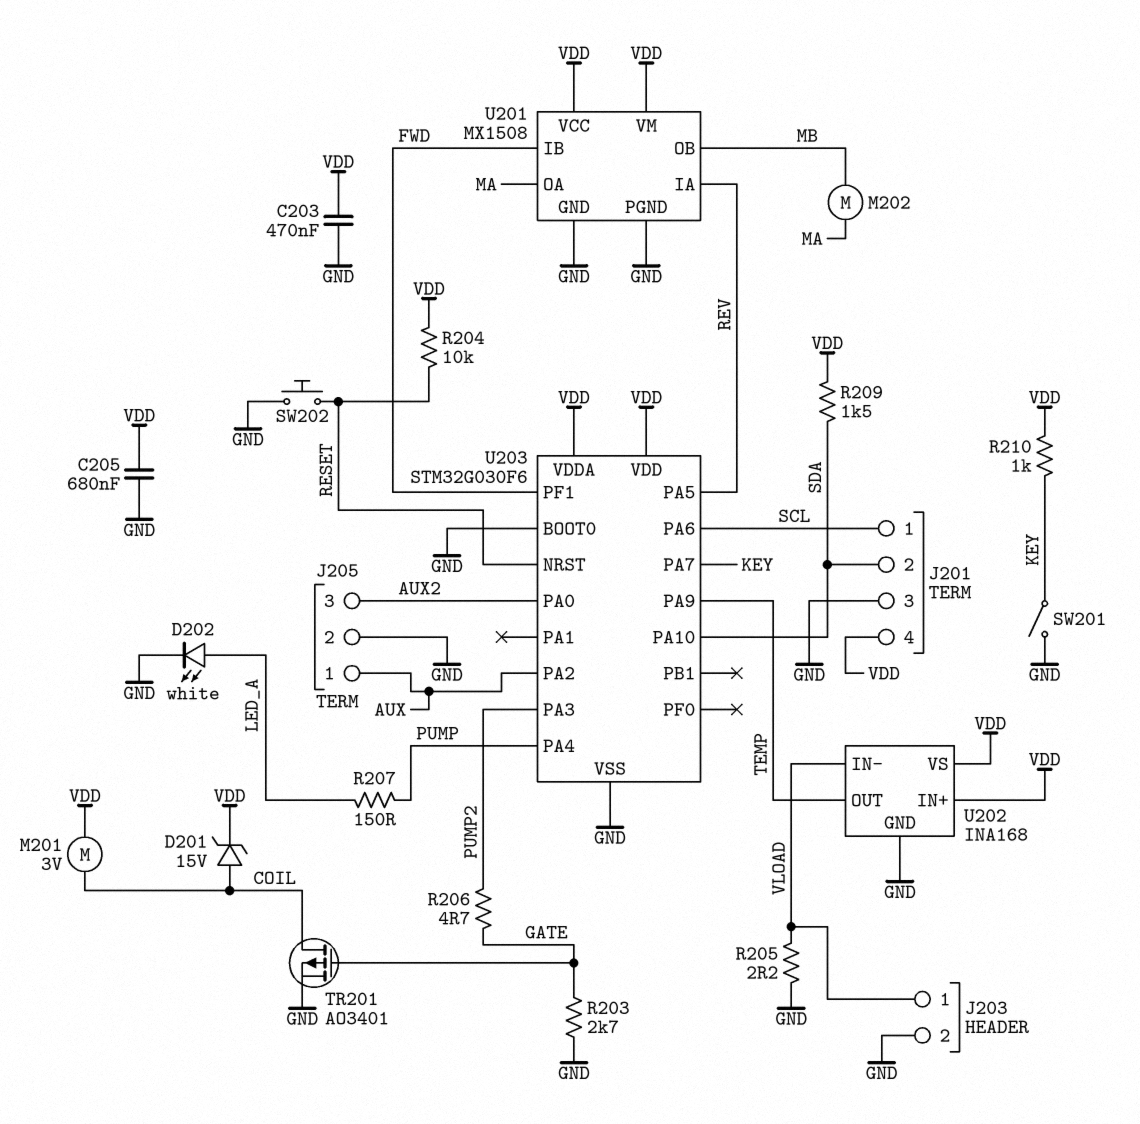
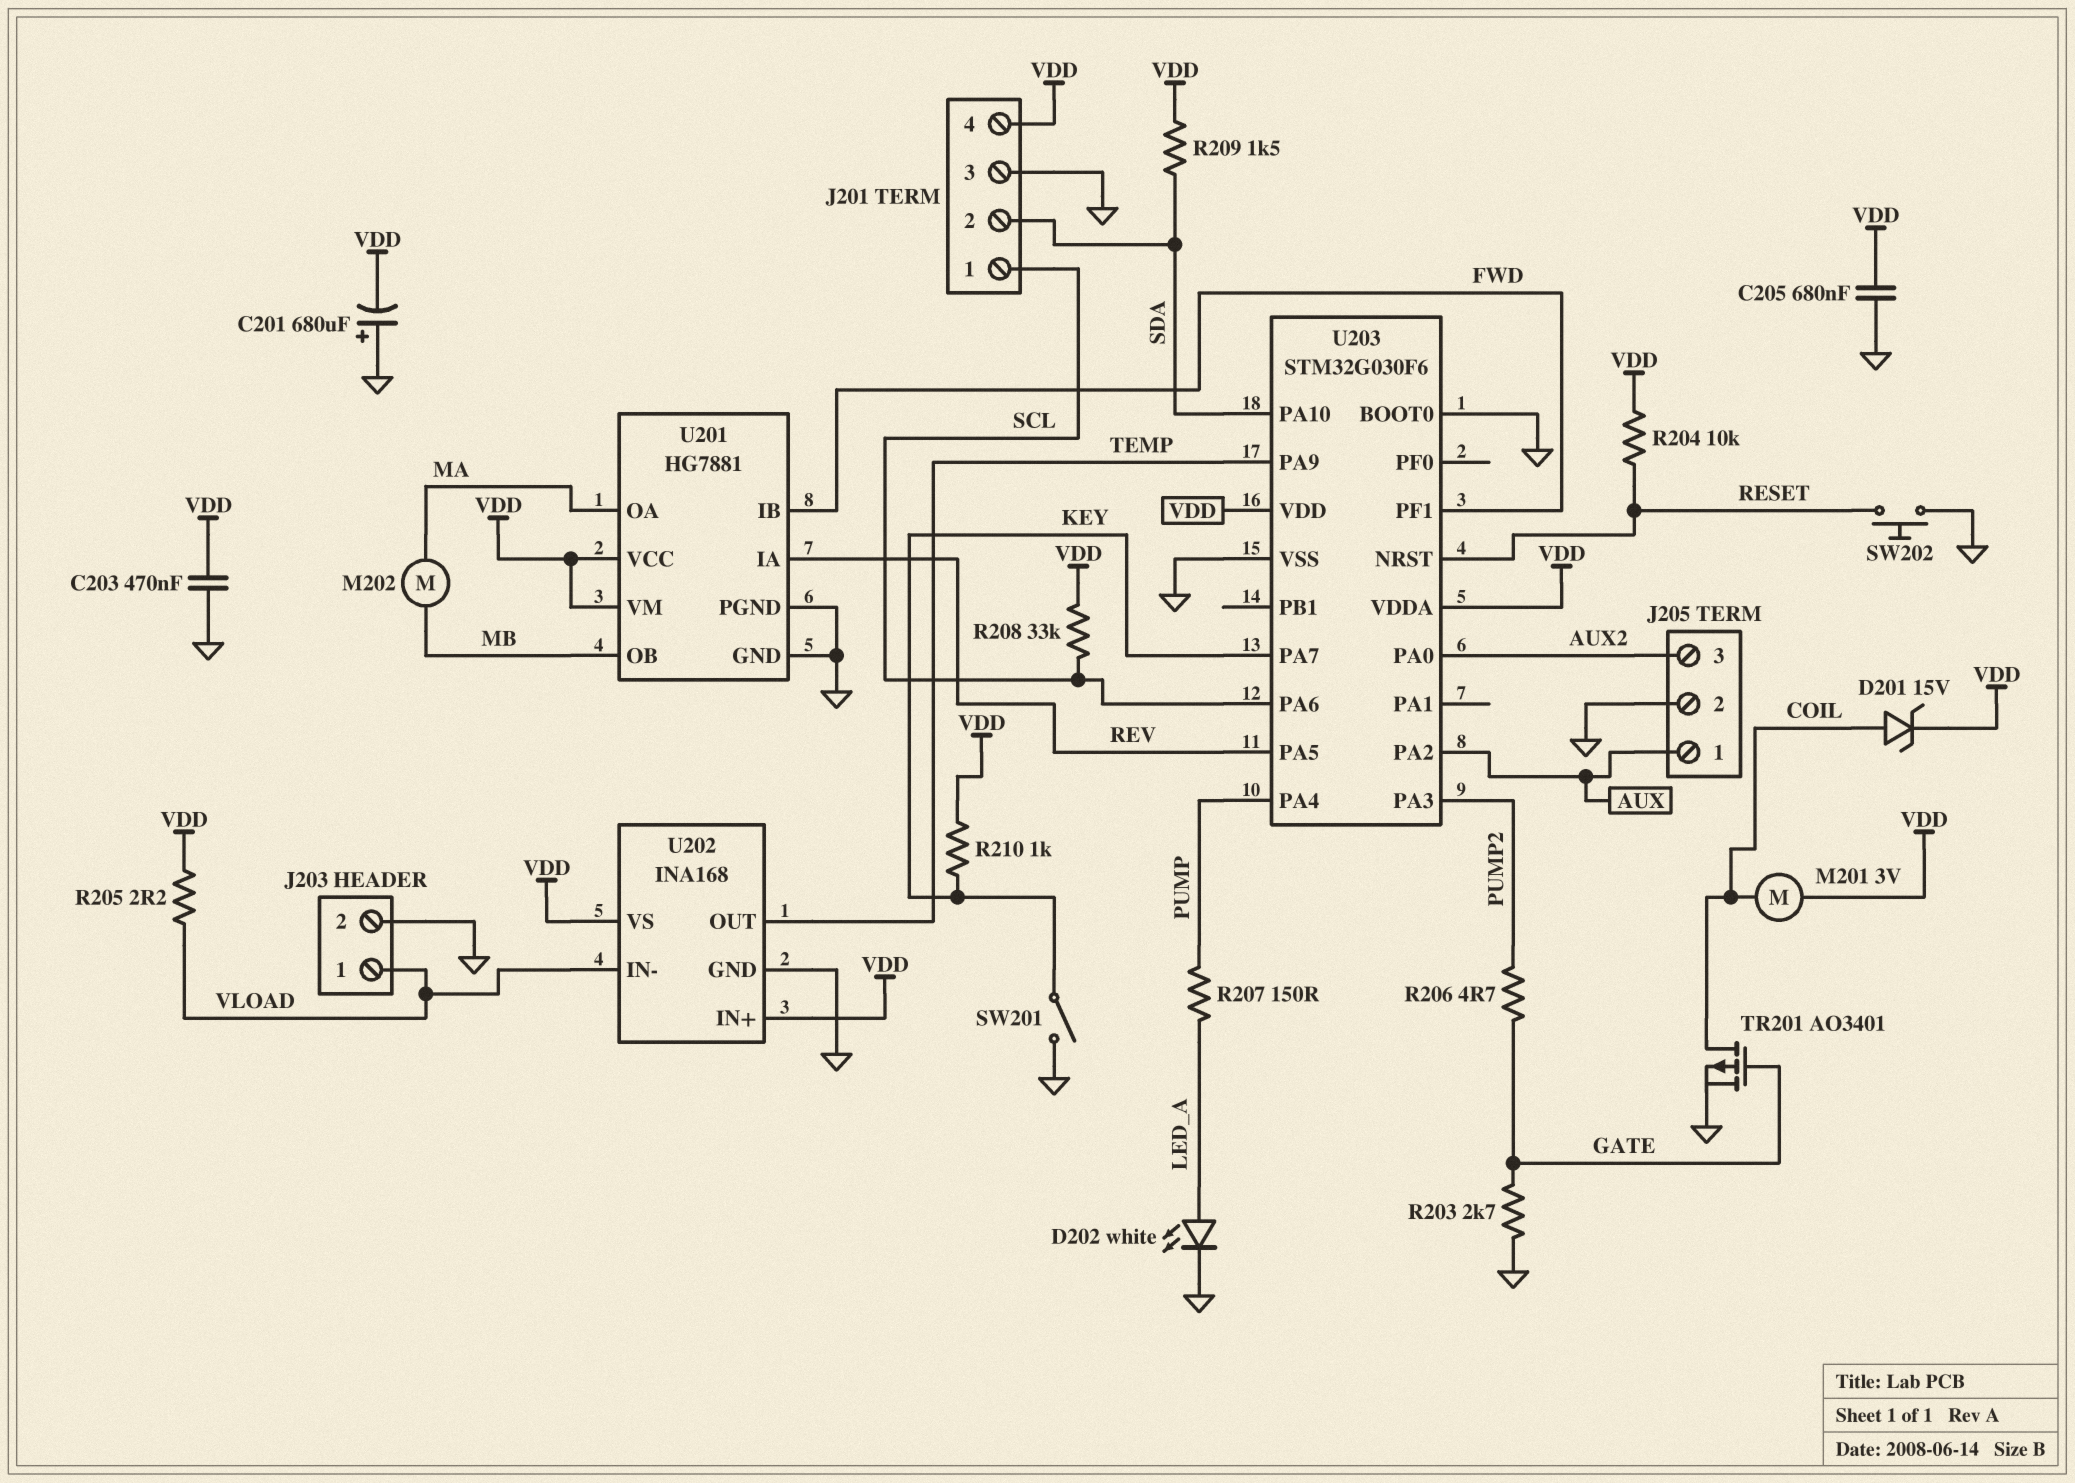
C201: none -> 680uF (plus GND, minus VDD)
R205: 2.2 (GND, VLOAD) -> 2.2 (VDD, VLOAD)
R208: none -> 33k (SCL, VDD)
U201: MX1508 -> HG7881

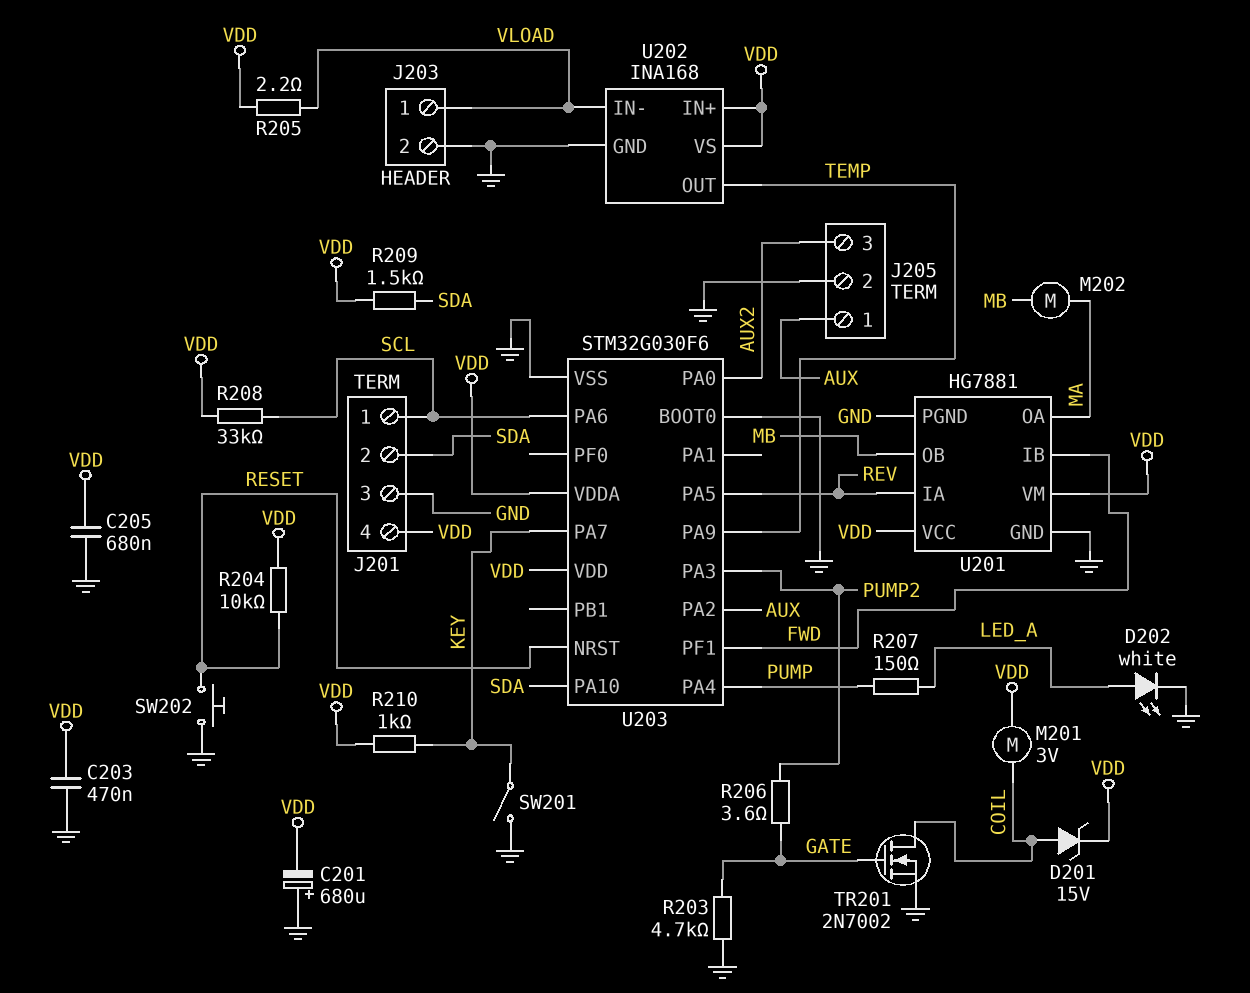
R203: 2.7k (GATE, GND) -> 4.7k (GATE, GND)
R206: 4.7 (GATE, PUMP2) -> 3.6 (GATE, PUMP2)
TR201: PMOS AO3401 (G GATE, D COIL, S GND) -> NMOS 2N7002 (G GATE, D COIL, S GND)

